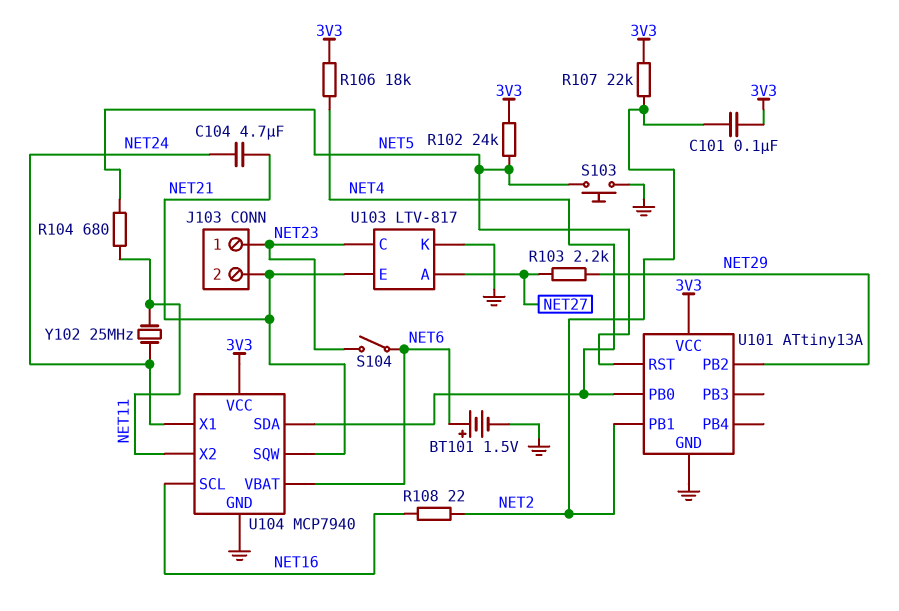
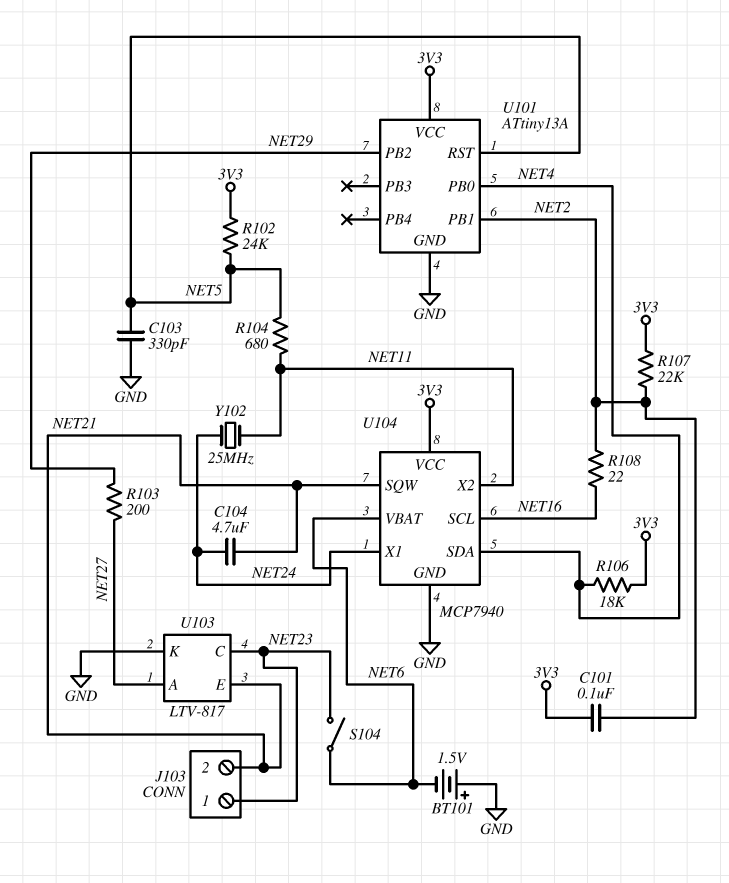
BT101: 1.5V (plus NET6, minus GND) -> 1.5V (plus GND, minus NET6)
C103: none -> 330pF (GND, NET5)
R103: 2.2k (NET27, NET29) -> 200 (NET27, NET29)
S103: button (GND, NET5) -> none

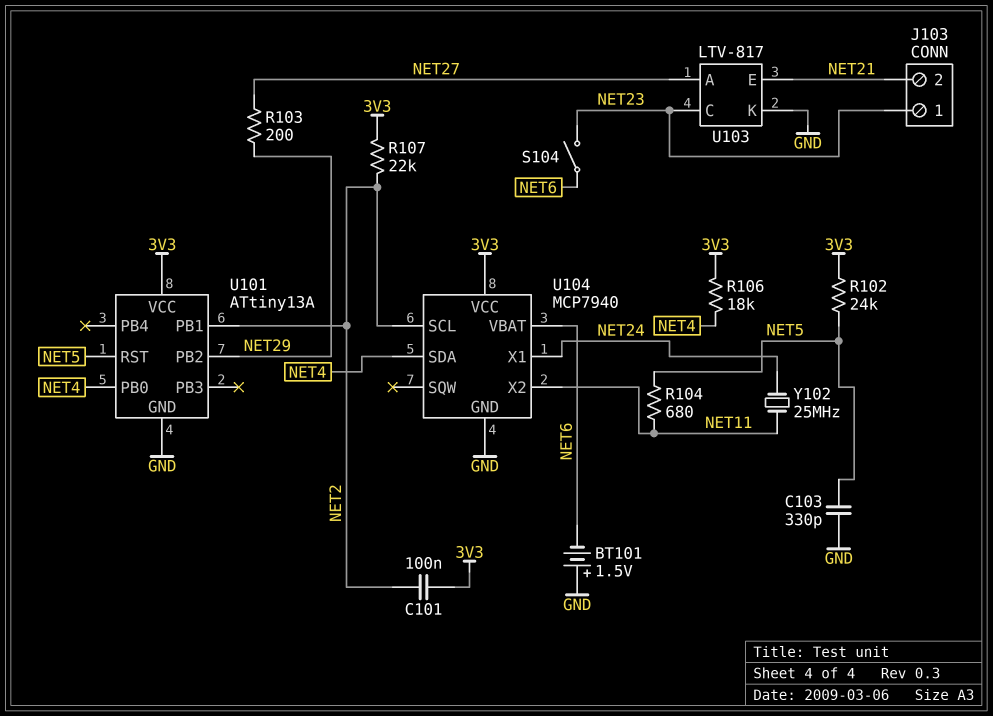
C104: 4.7uF (NET21, NET24) -> none
R108: 22 (NET2, NET16) -> none
U104 pin SCL: NET16 -> NET2
U104 pin SQW: NET21 -> none

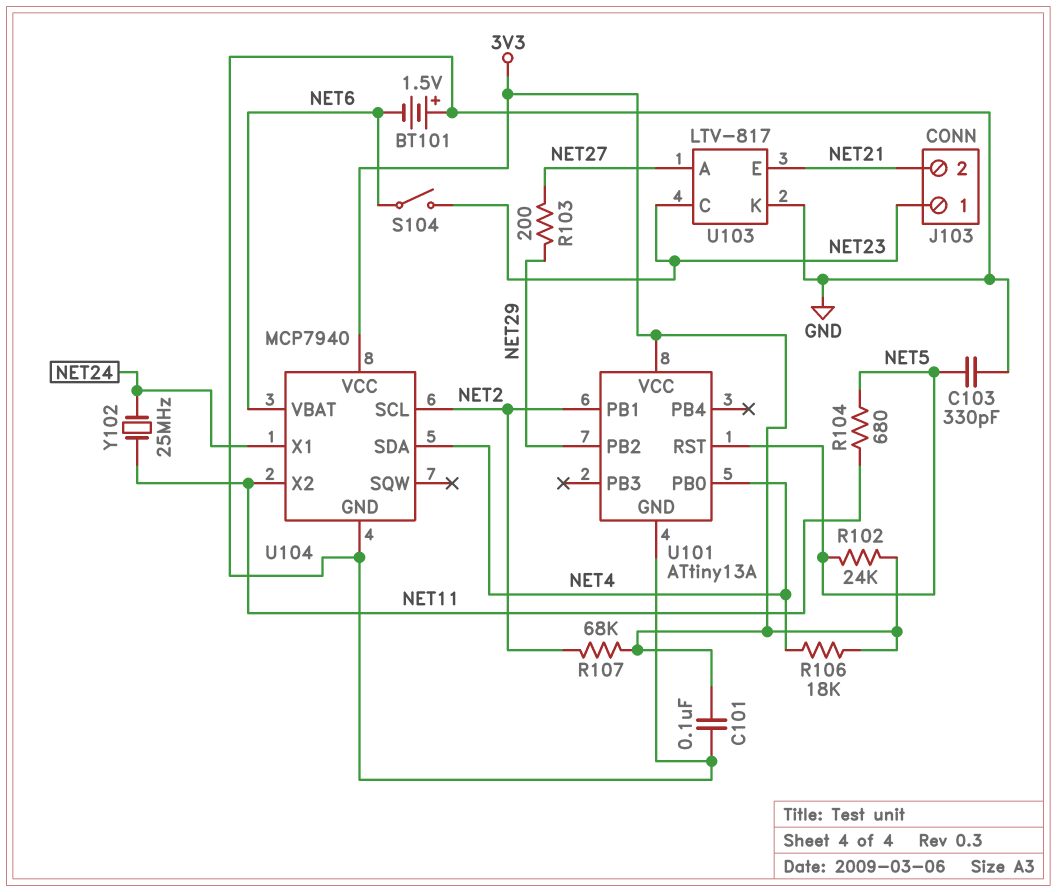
C101: 100nF (3V3, NET2) -> 100nF (3V3, GND)
R107: 22k (3V3, NET2) -> 68k (3V3, NET2)

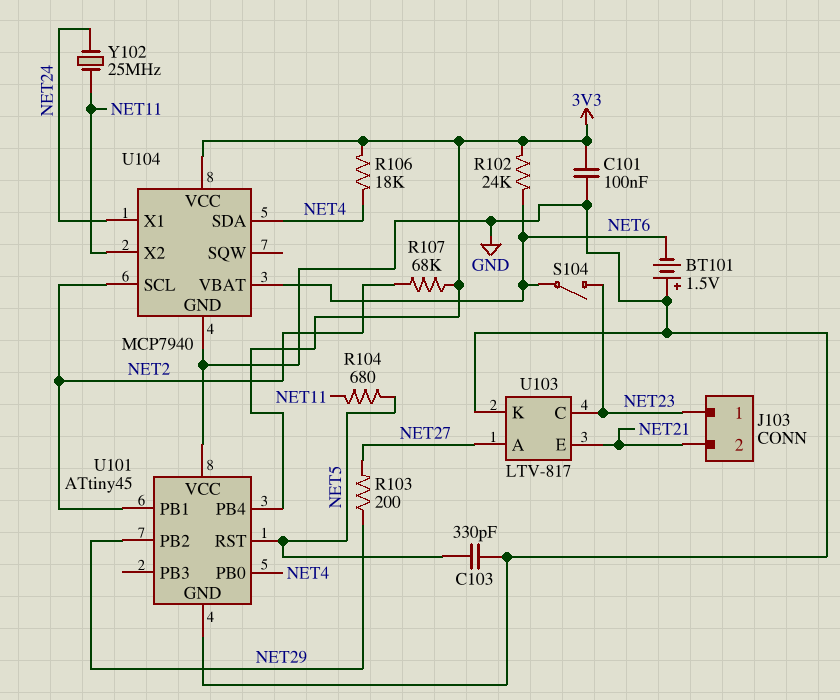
R102: 24k (3V3, NET5) -> 24k (3V3, NET6)
U101: ATtiny13A -> ATtiny45
U101 pin PB4: none -> 3V3
U101 pin VCC: 3V3 -> GND

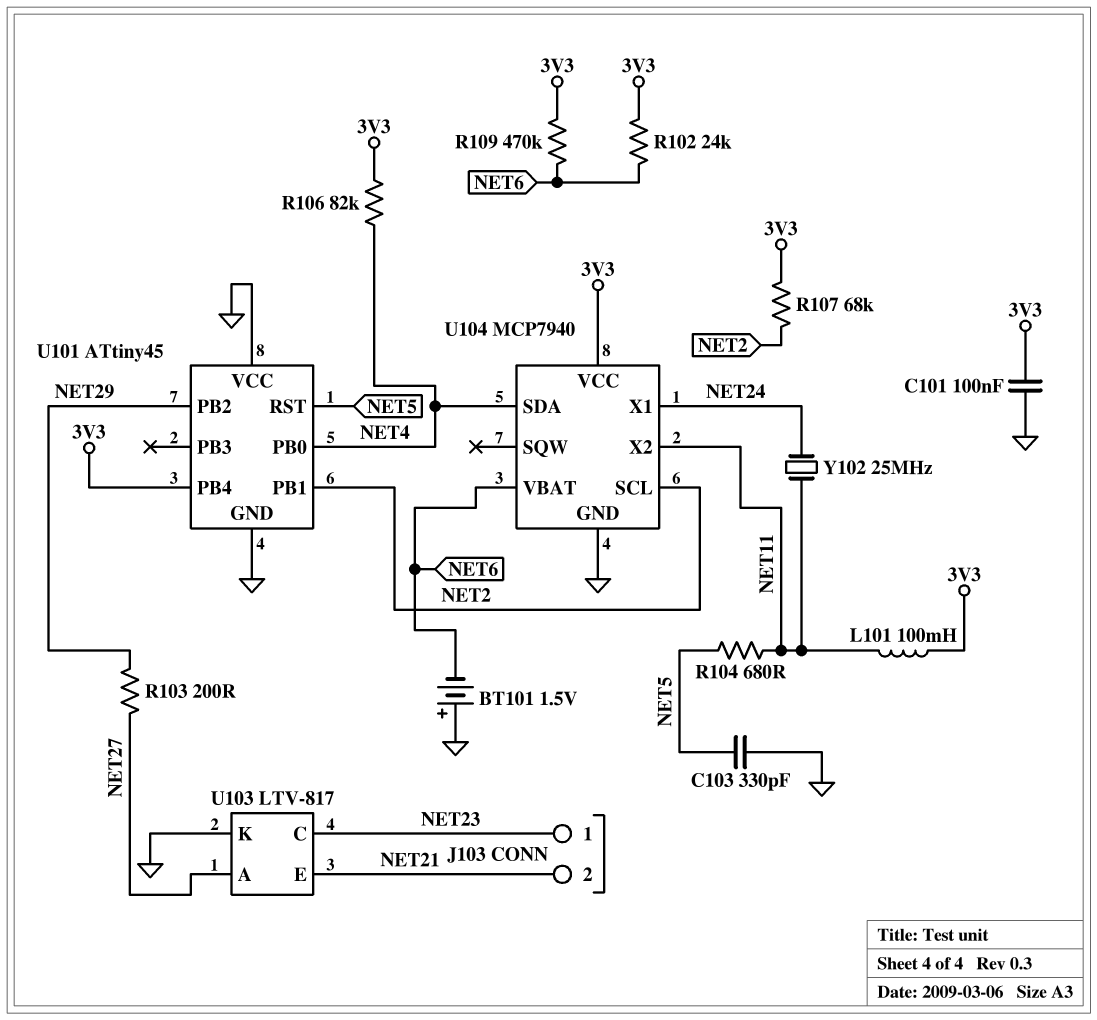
L101: none -> 100mH (3V3, NET11)
R106: 18k (3V3, NET4) -> 82k (3V3, NET4)
R109: none -> 470k (3V3, NET6)
S104: switch (NET6, NET23) -> none

